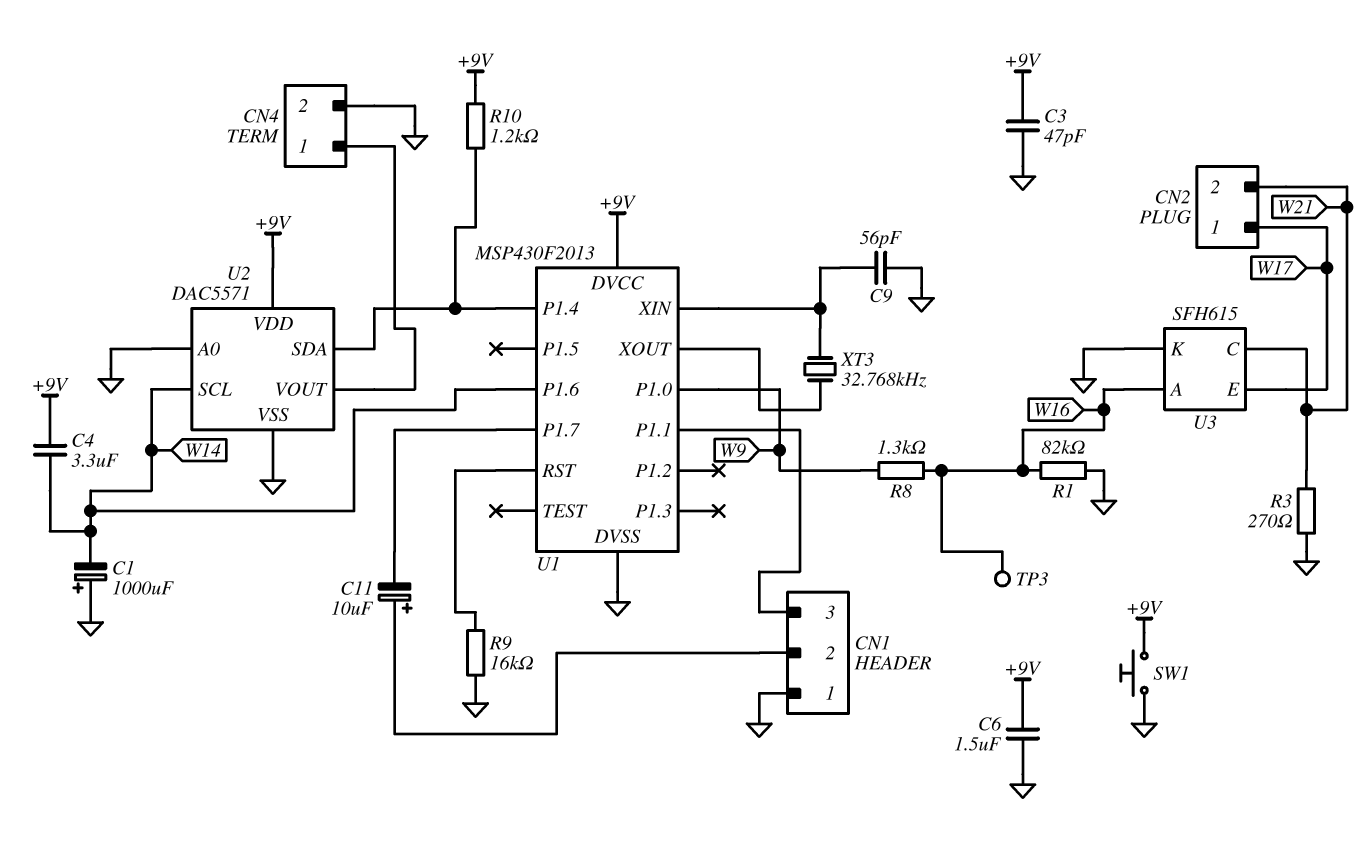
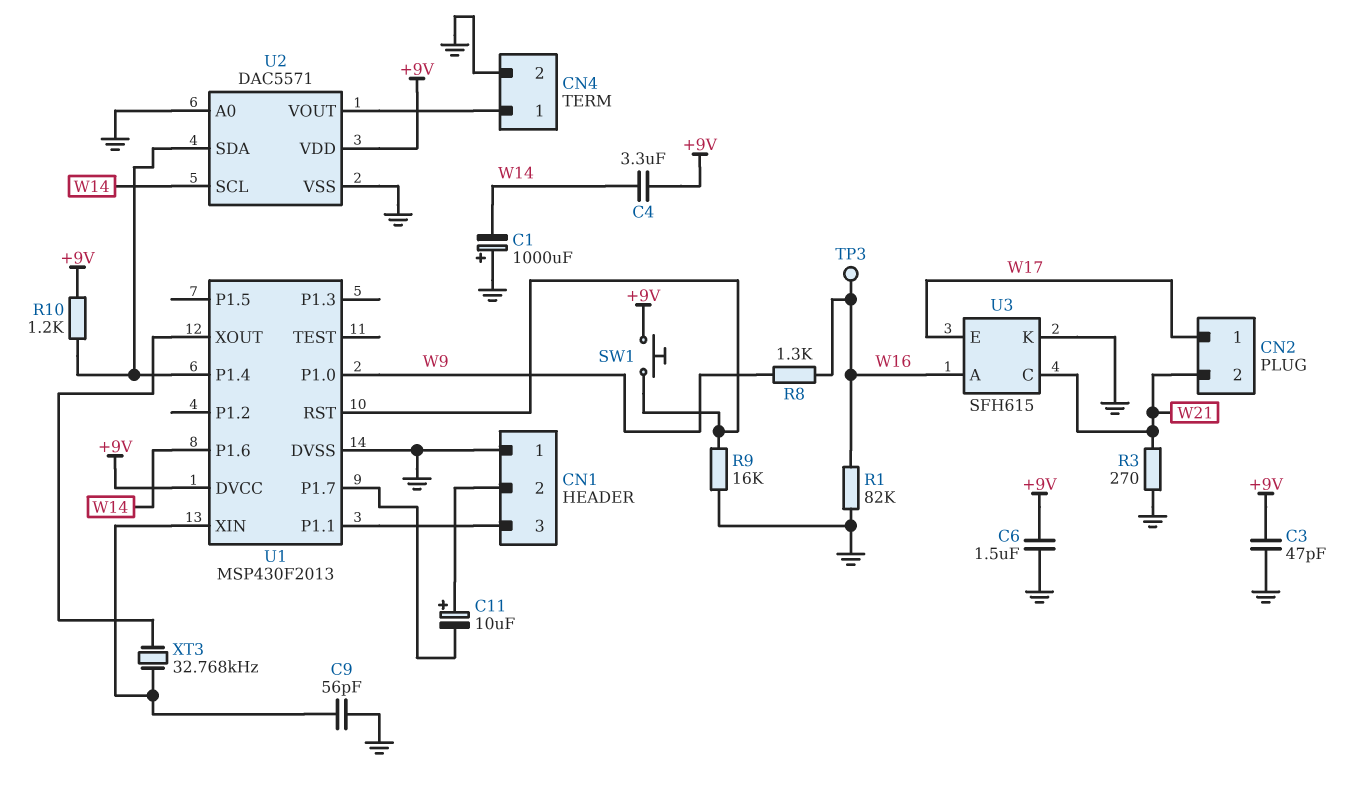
SW1: button (+9V, GND) -> button (+9V, U1/RST)

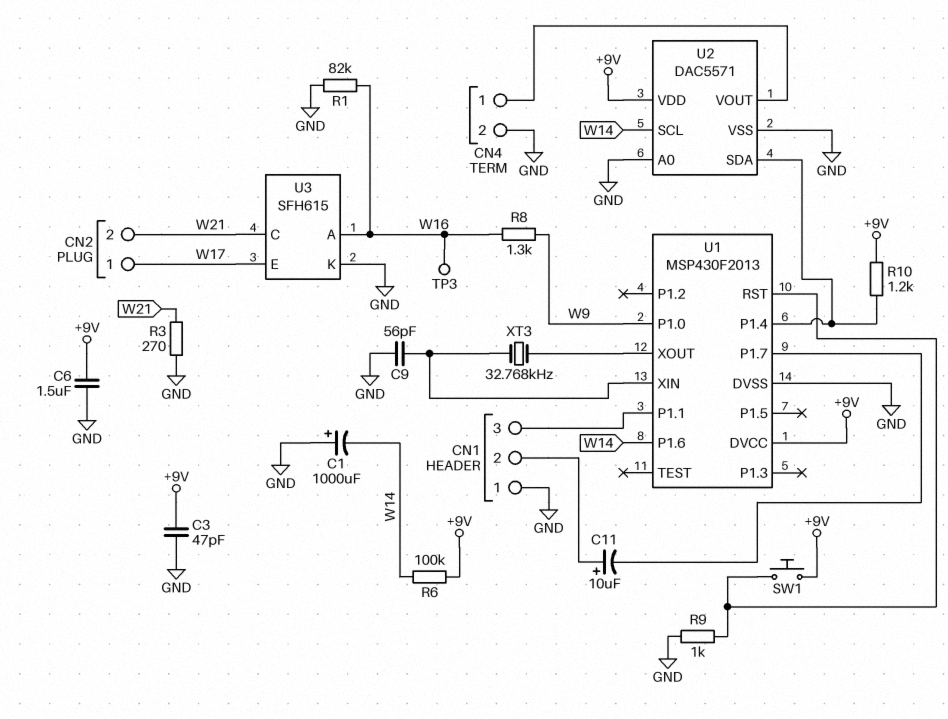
C4: 3.3uF (+9V, W14) -> none
R6: none -> 100k (+9V, W14)
R9: 16k (GND, U1/RST) -> 1k (GND, U1/RST)

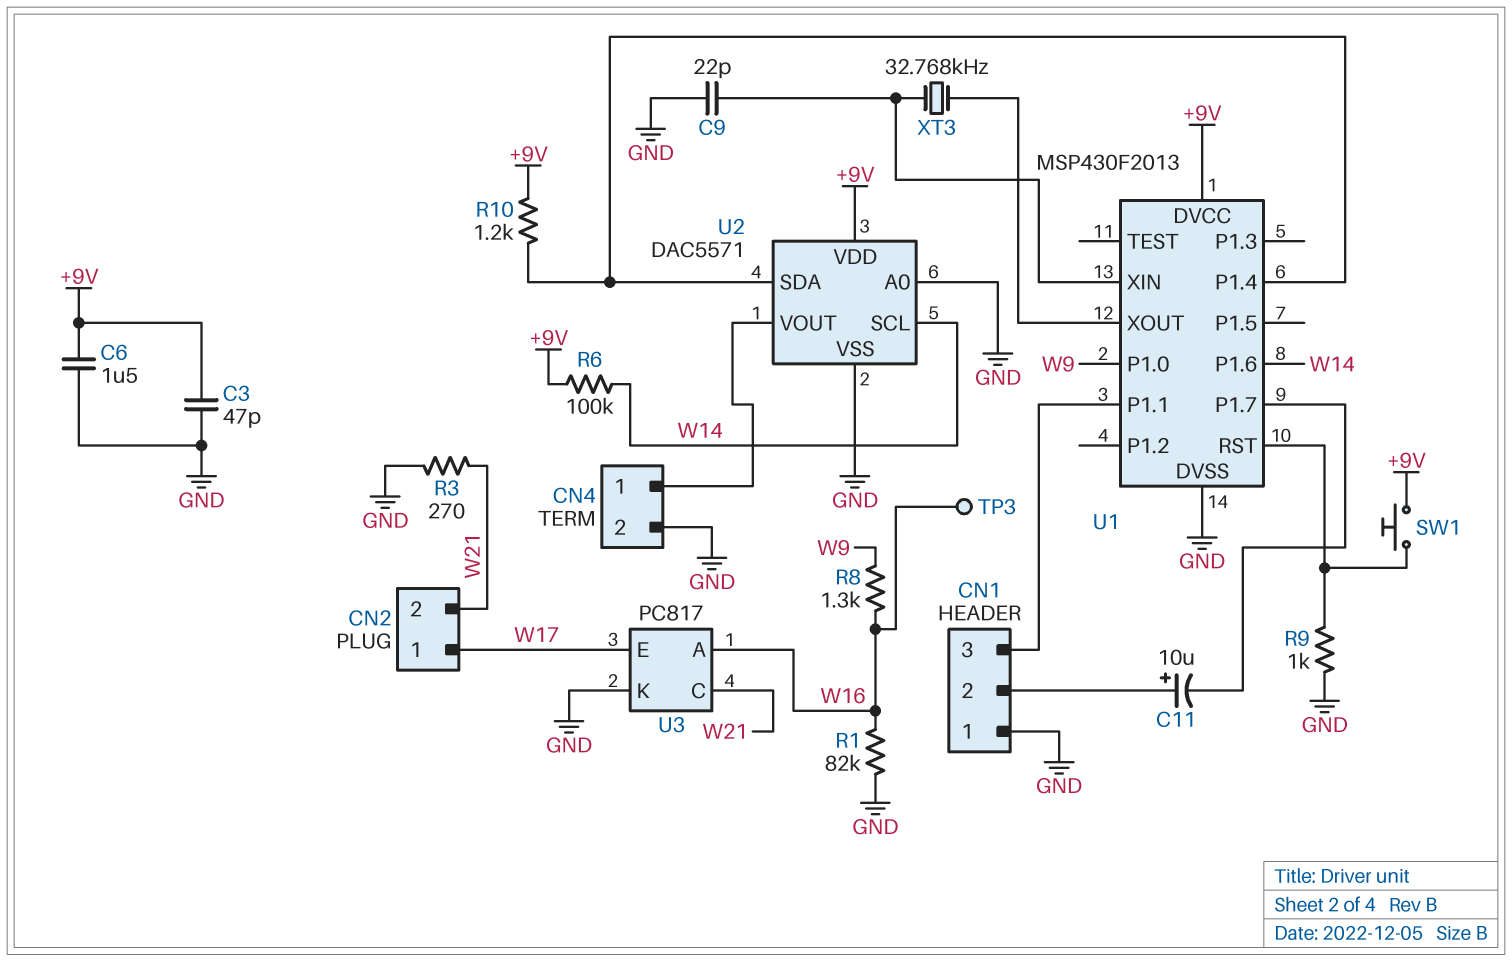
C1: 1000uF (plus GND, minus W14) -> none
C9: 56pF (GND, U1/XIN) -> 22pF (GND, U1/XIN)
U3: SFH615 -> PC817

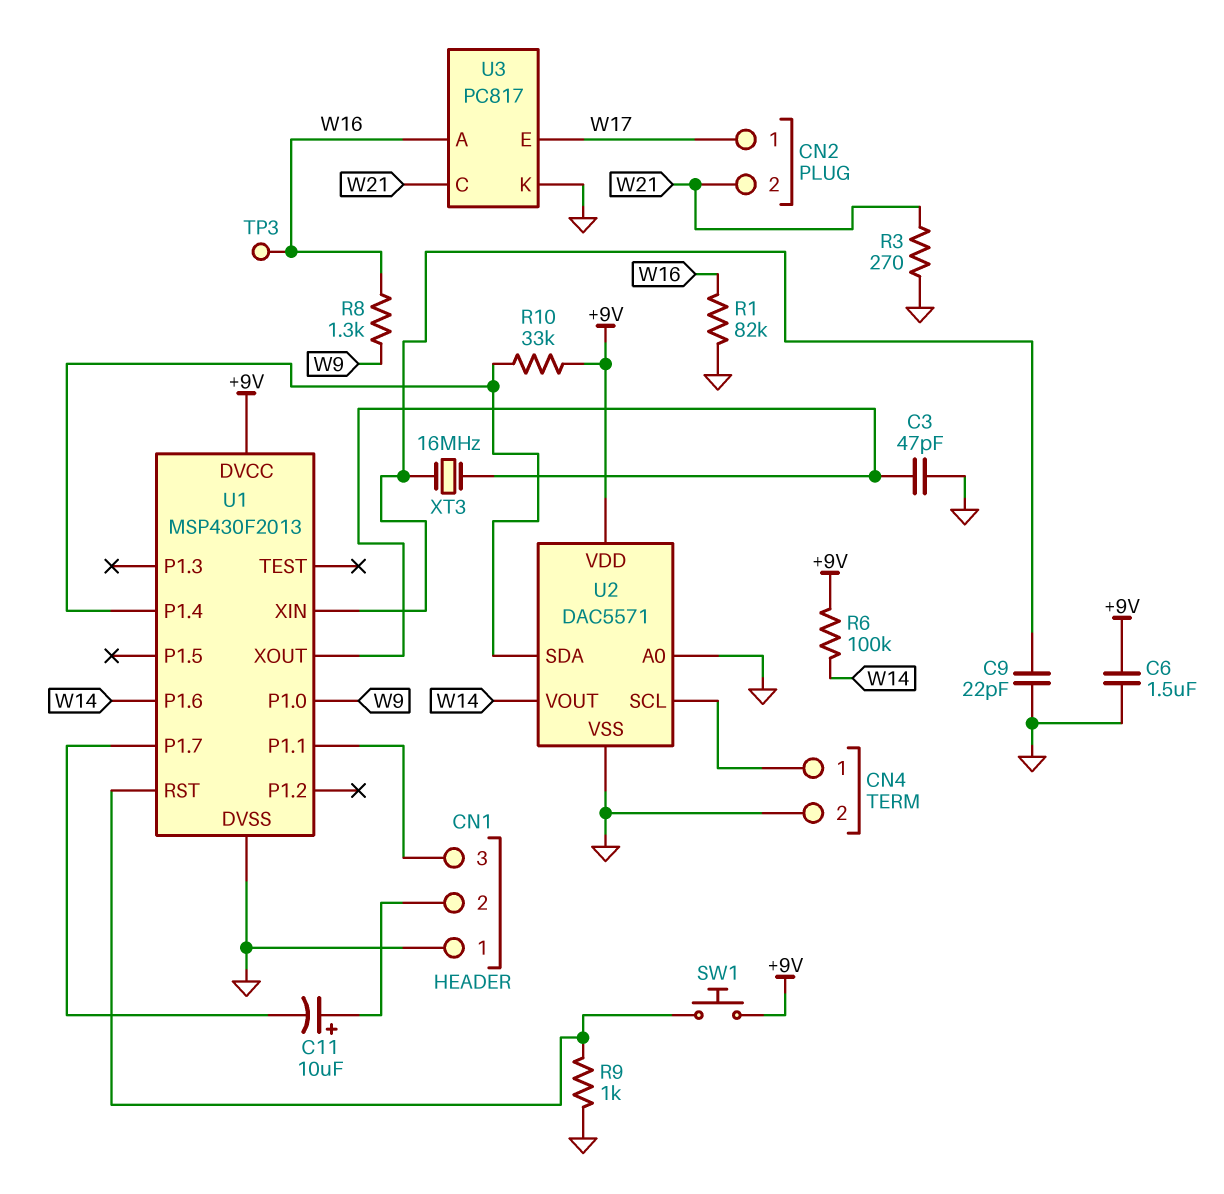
C3: 47pF (+9V, GND) -> 47pF (GND, U1/XOUT)
R10: 1.2k (+9V, U1/P1.4) -> 33k (+9V, U1/P1.4)
U2 pin SCL: W14 -> CN4/1
U2 pin VOUT: CN4/1 -> W14
XT3: 32.768kHz (U1/XIN, U1/XOUT) -> 16MHz (U1/XIN, U1/XOUT)

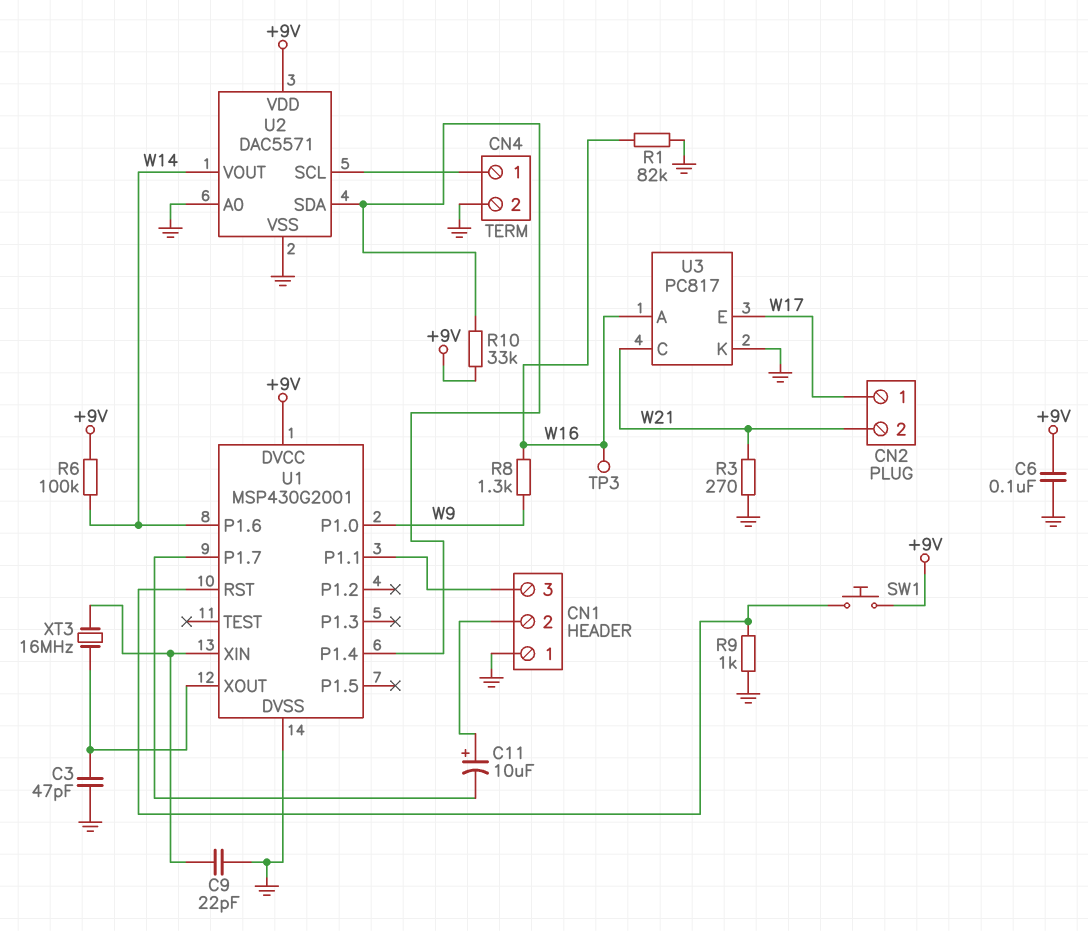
C6: 1.5uF (+9V, GND) -> 100nF (+9V, GND)
U1: MSP430F2013 -> MSP430G2001

